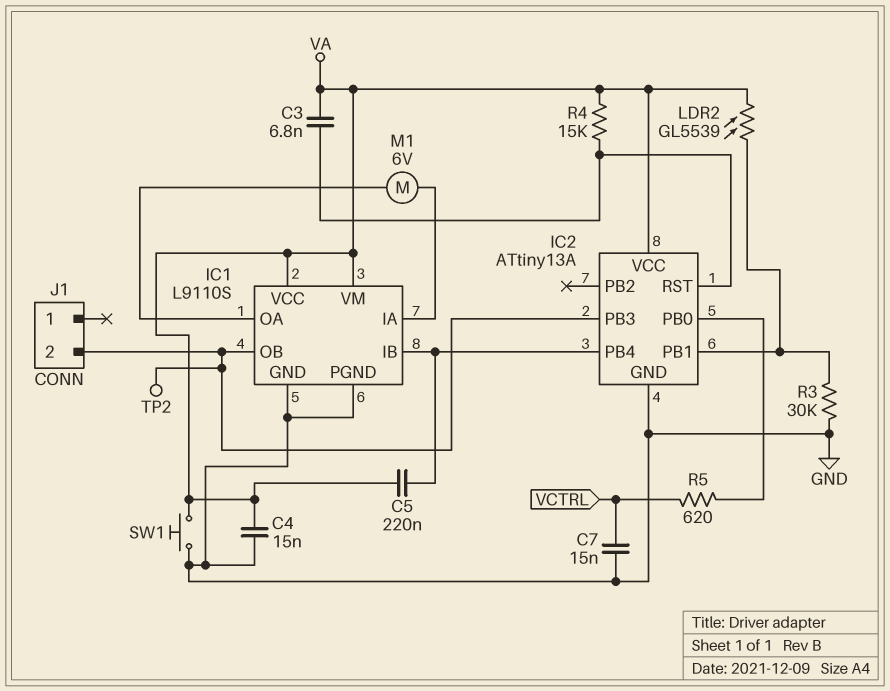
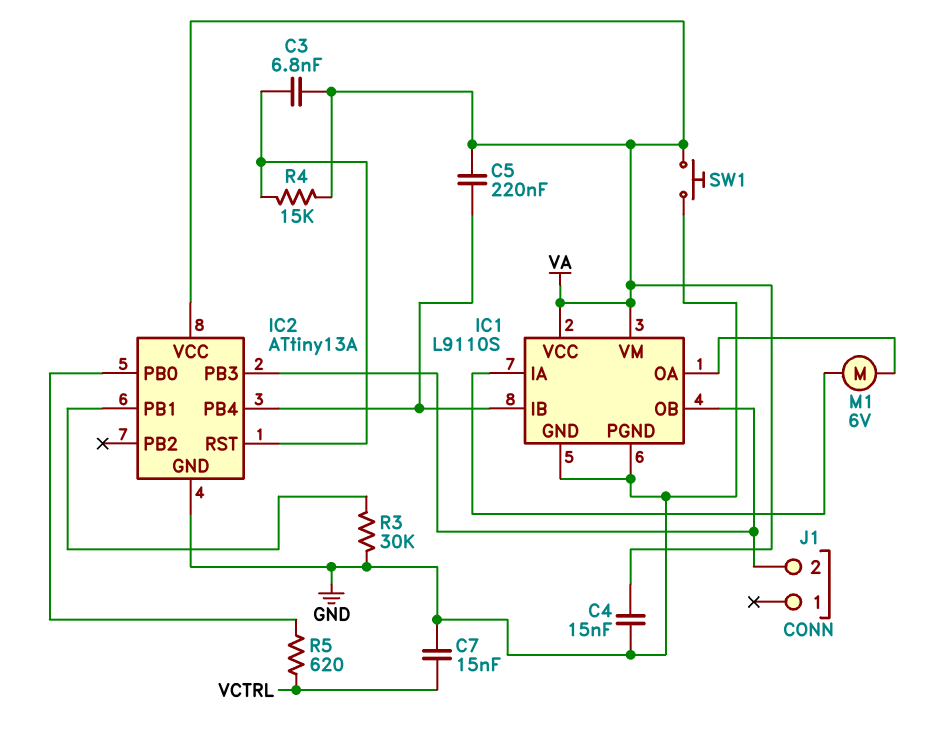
LDR2: GL5539 (IC2/PB1, VA) -> none
TP2: test point (IC1/OB) -> none

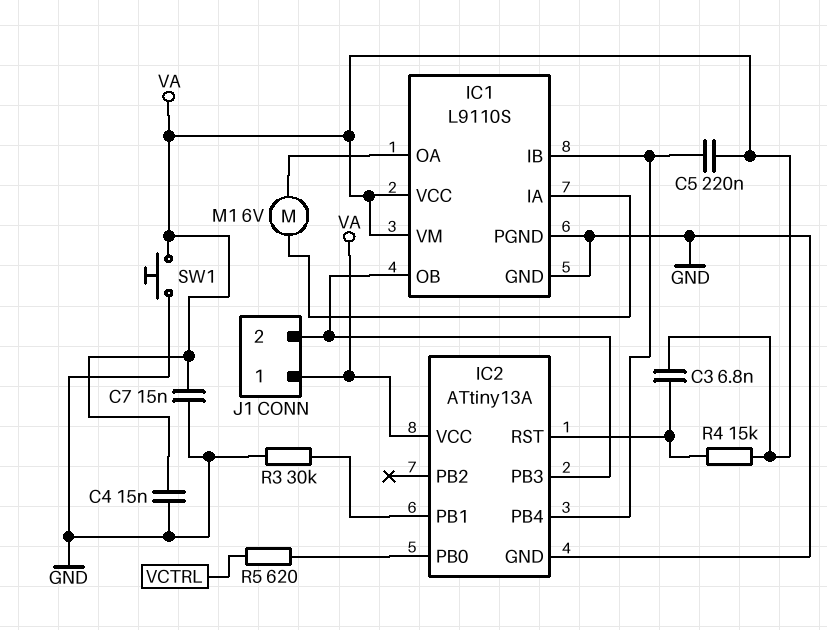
C7: 15nF (GND, VCTRL) -> 15nF (GND, VA)
J1 pin 1: none -> VA

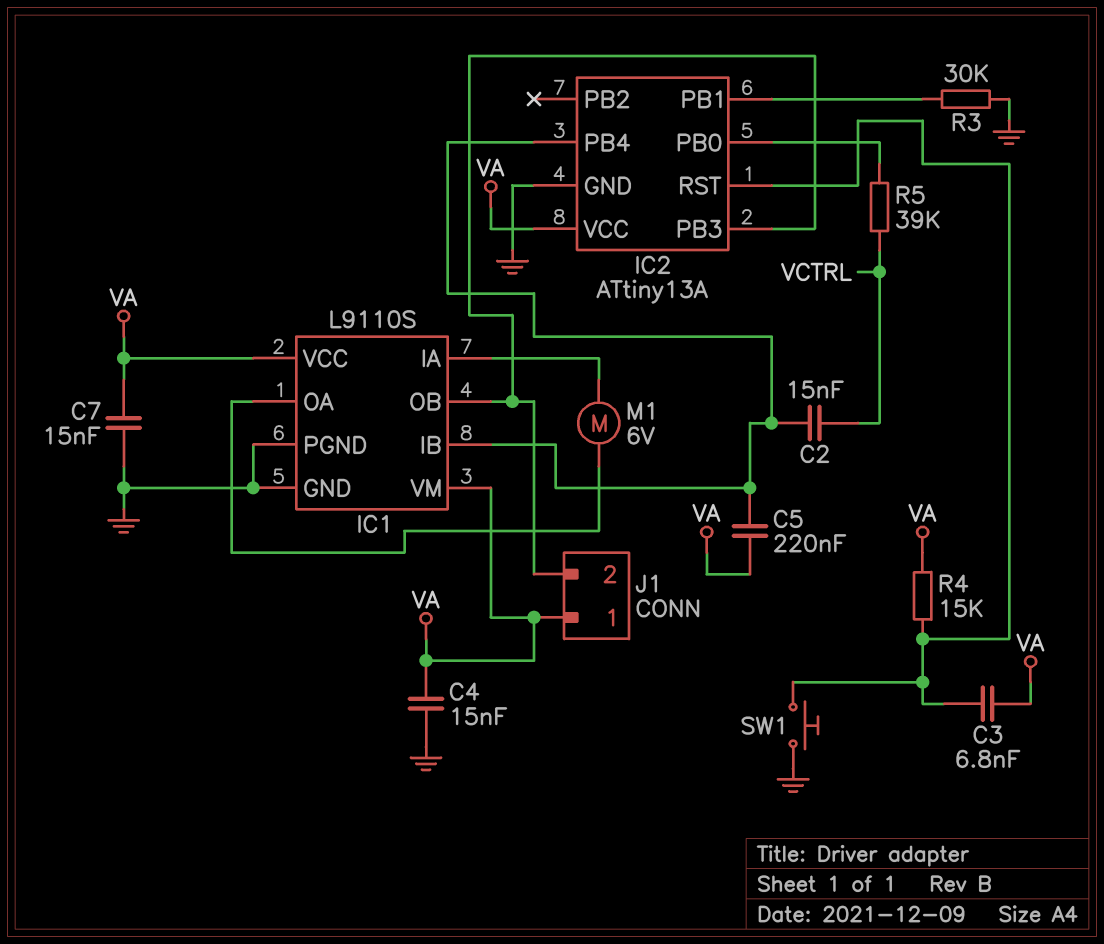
C2: none -> 15nF (IC1/IB, VCTRL)
R5: 620 (IC2/PB0, VCTRL) -> 39k (IC2/PB0, VCTRL)
SW1: button (GND, VA) -> button (GND, IC2/RST)

